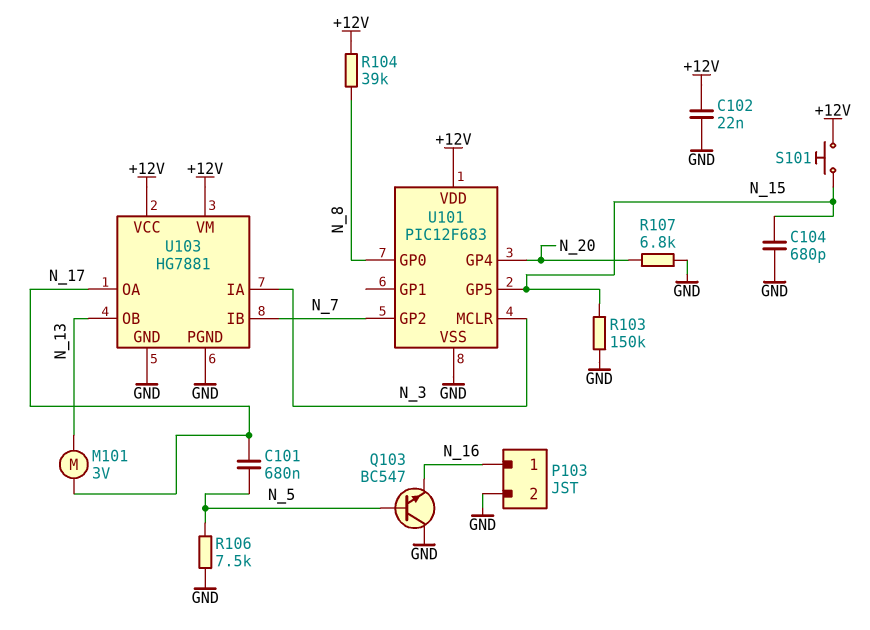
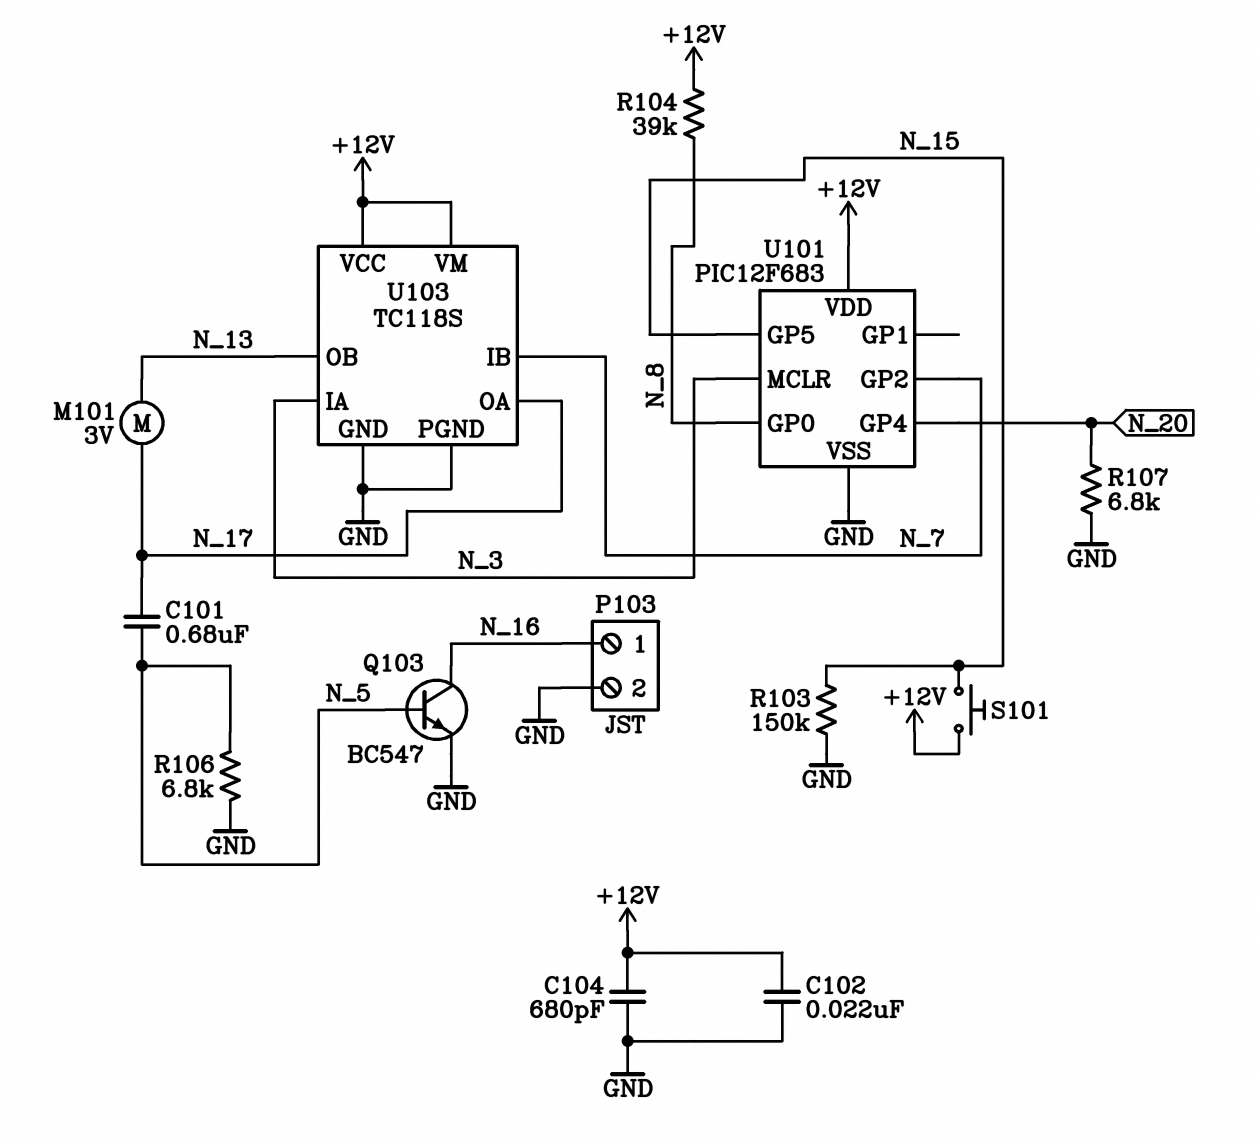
C104: 680pF (GND, N_15) -> 680pF (+12V, GND)
Q103: NPN BC547 (B N_5, C GND, E N_16) -> NPN BC547 (B N_5, C N_16, E GND)
R106: 7.5k (GND, N_5) -> 6.8k (GND, N_5)
U103: HG7881 -> TC118S

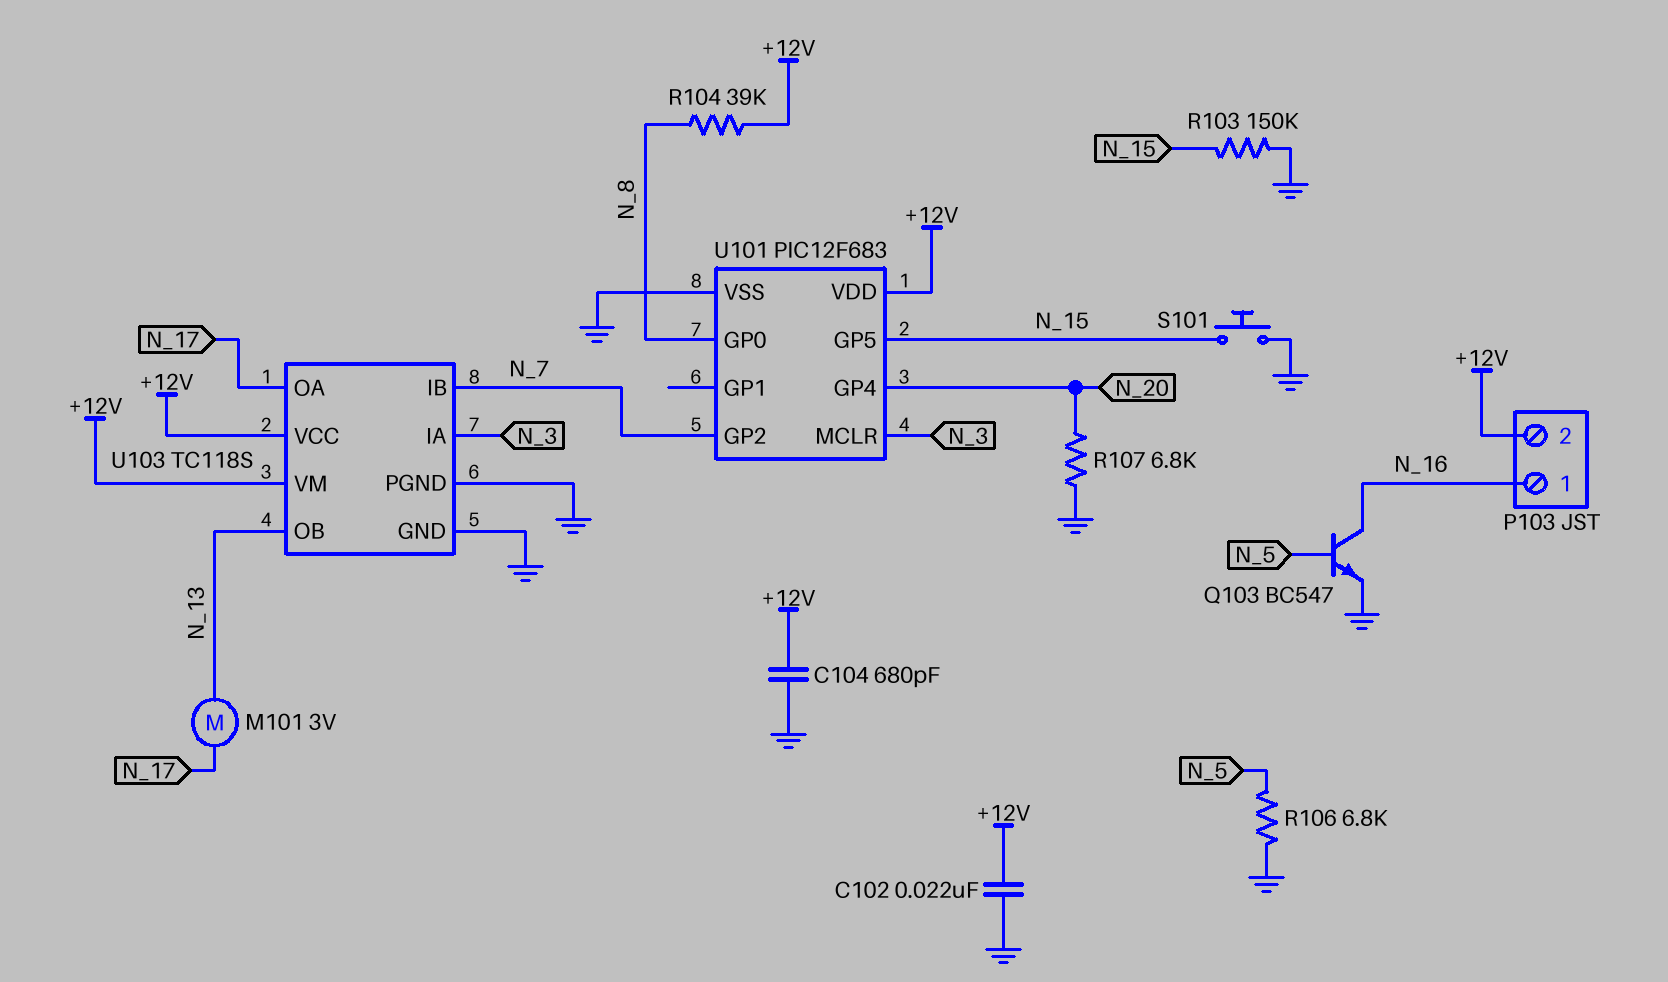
C101: 680nF (N_5, N_17) -> none
P103 pin 2: GND -> +12V
S101: button (+12V, N_15) -> button (GND, N_15)

